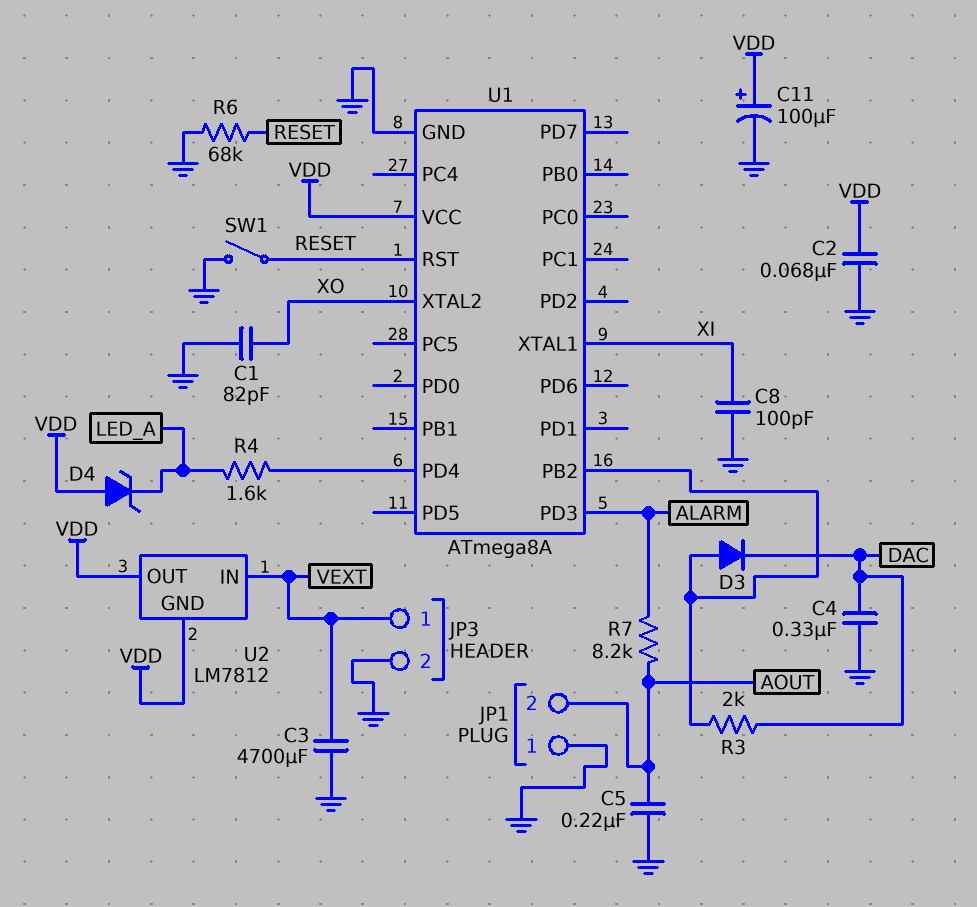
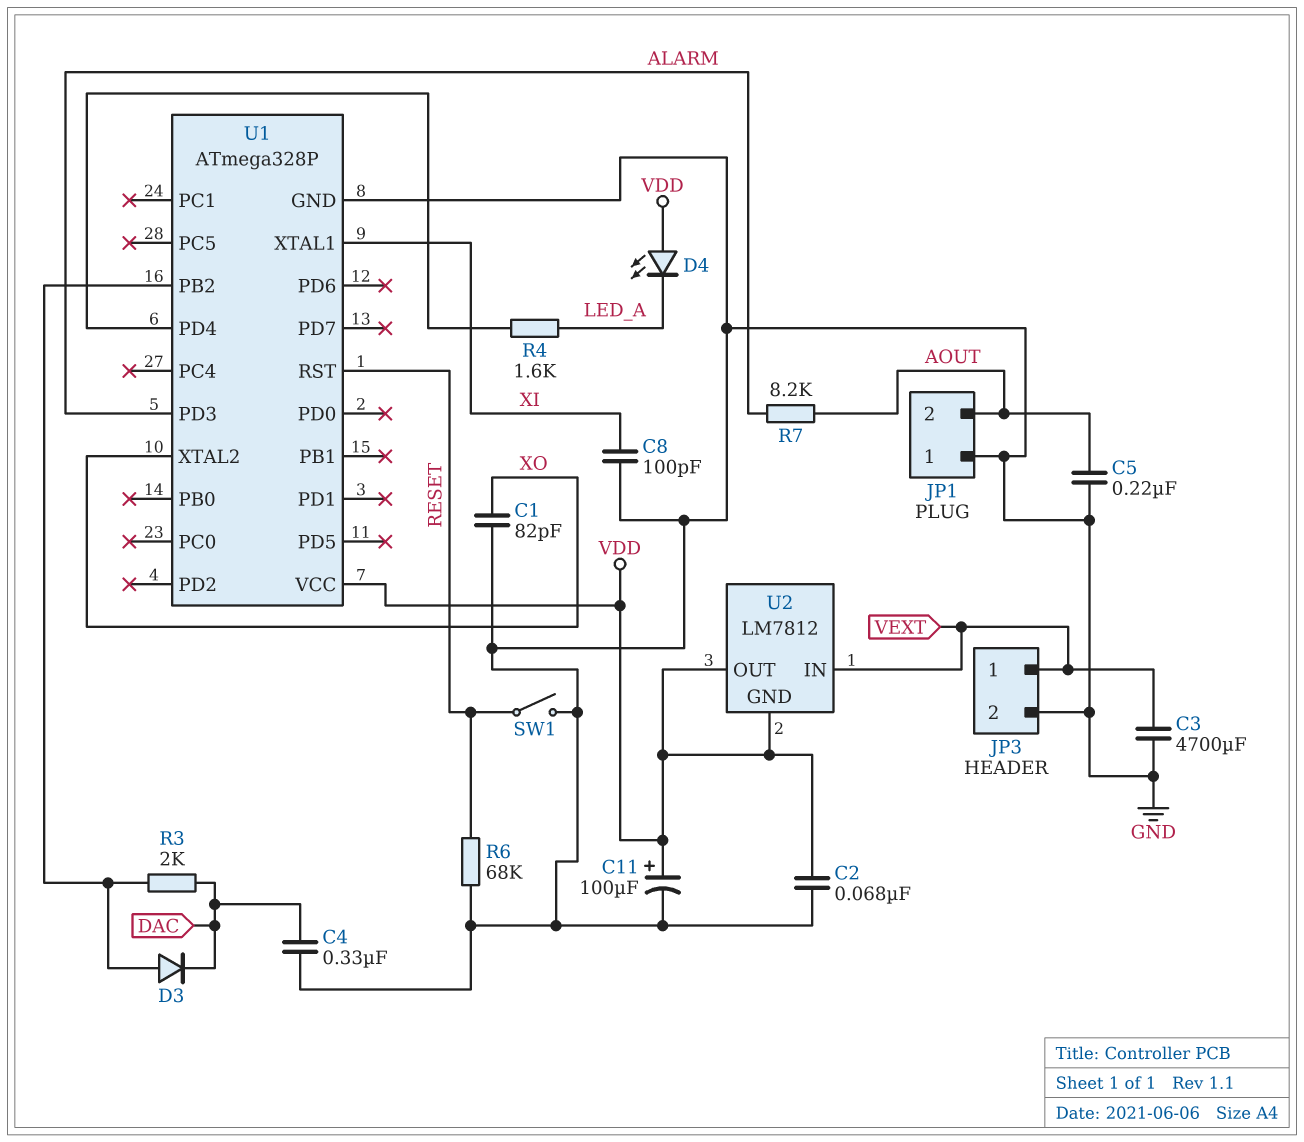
D4: zener (A VDD, K LED_A) -> LED (A VDD, K LED_A)
U1: ATmega8A -> ATmega328P

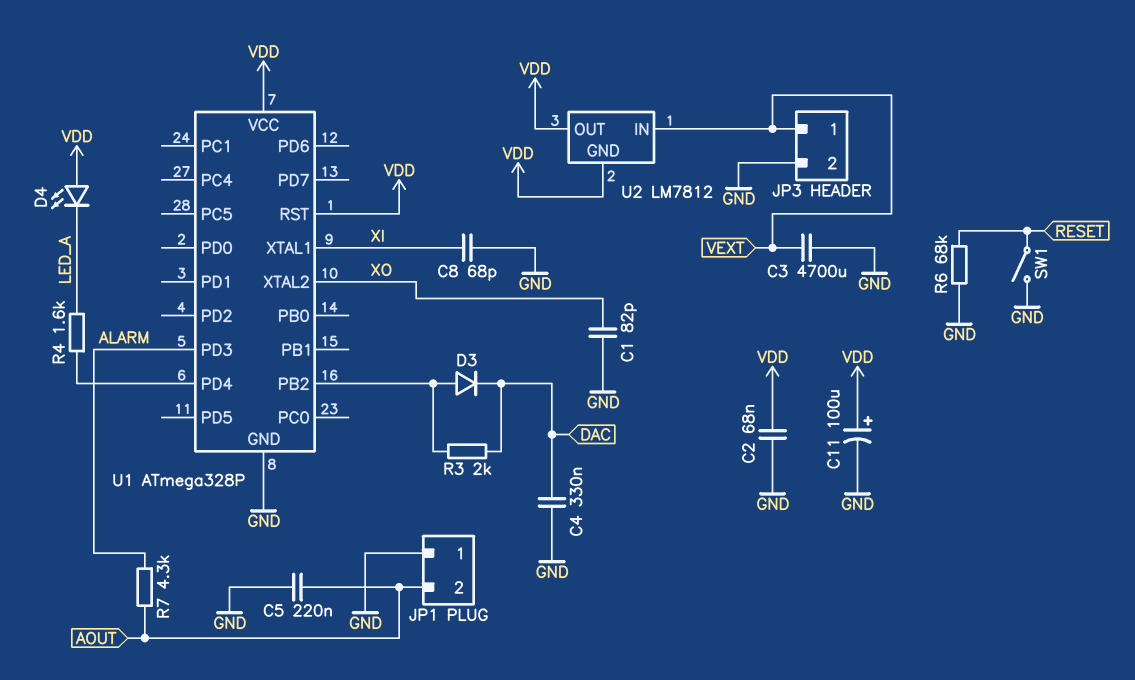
C8: 100pF (GND, XI) -> 68pF (GND, XI)
R7: 8.2k (ALARM, AOUT) -> 4.3k (ALARM, AOUT)
U1 pin RST: RESET -> VDD

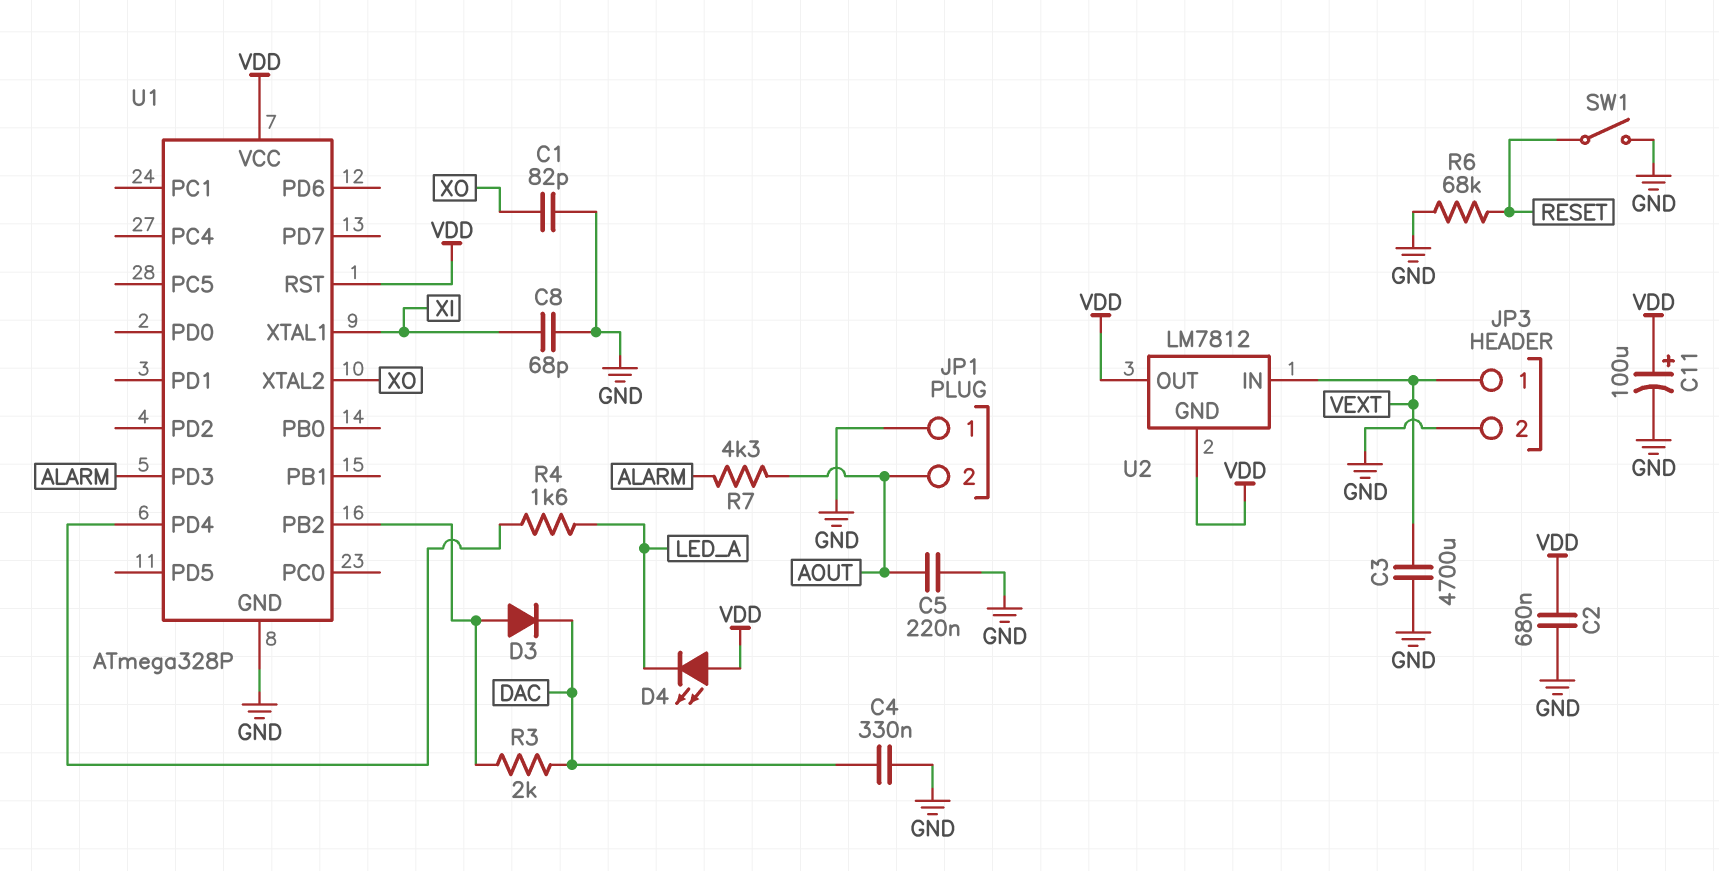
C2: 68nF (GND, VDD) -> 680nF (GND, VDD)

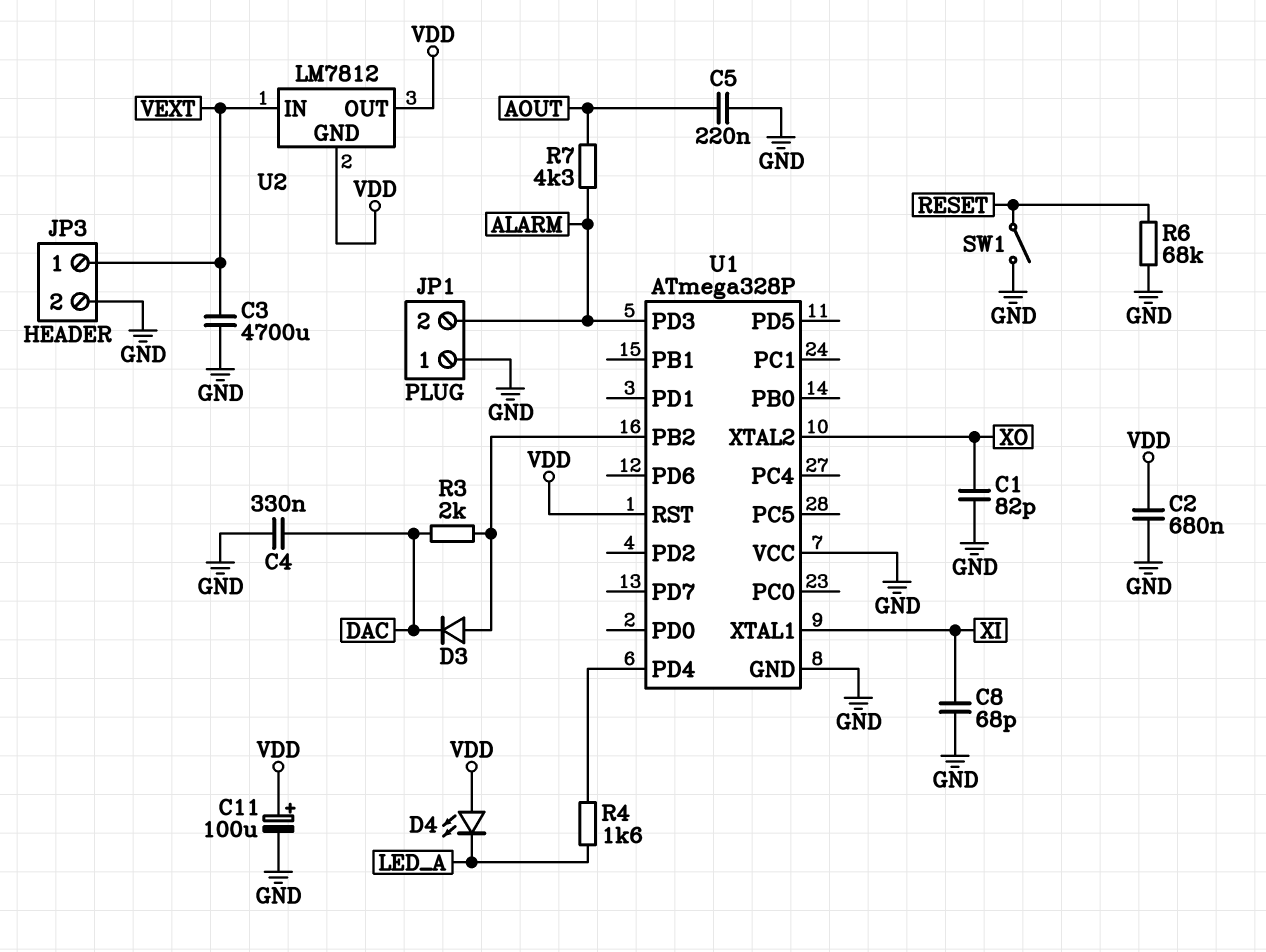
JP1 pin 2: AOUT -> ALARM
U1 pin VCC: VDD -> GND

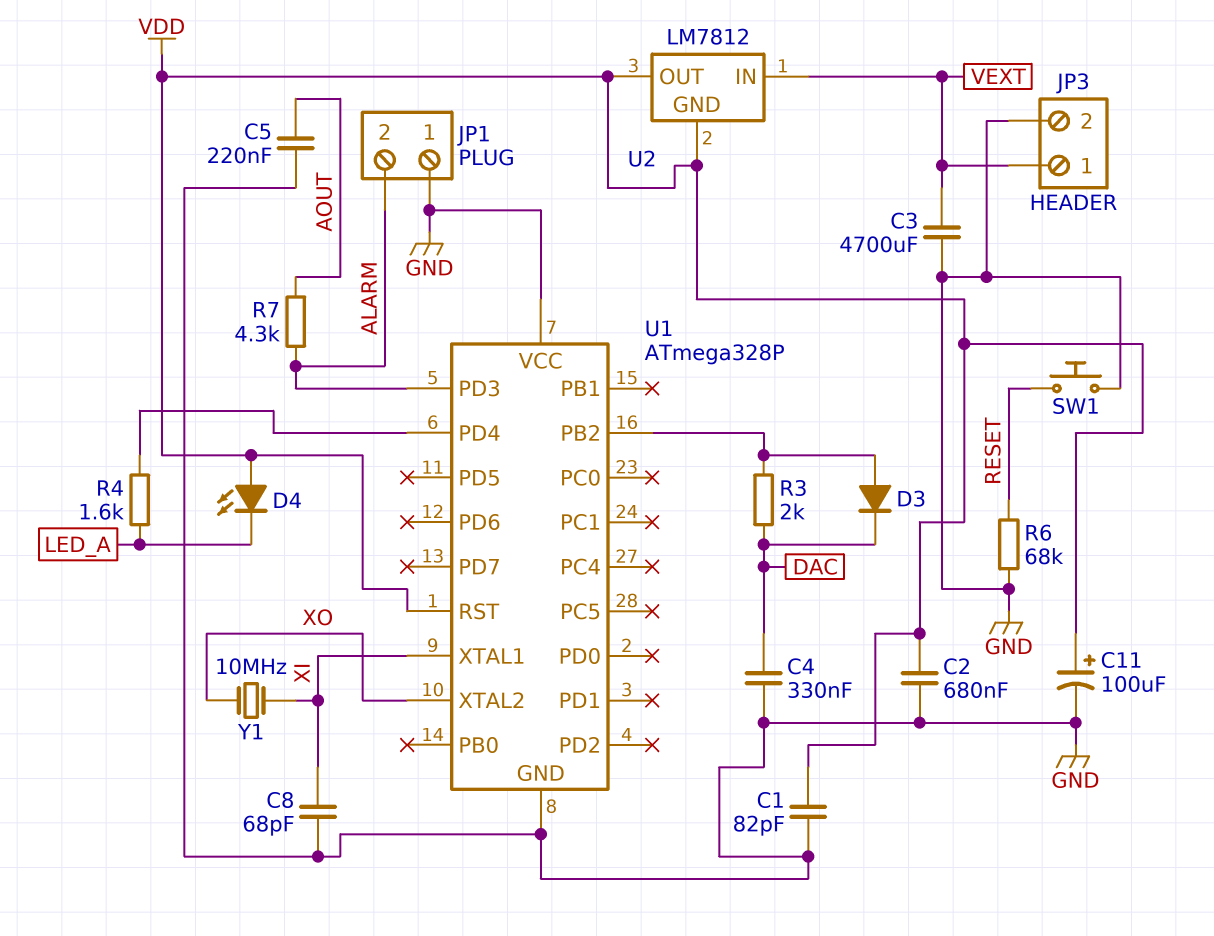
C1: 82pF (GND, XO) -> 82pF (GND, VDD)
SW1: switch (GND, RESET) -> button (GND, RESET)
Y1: none -> 10MHz (XI, XO)

